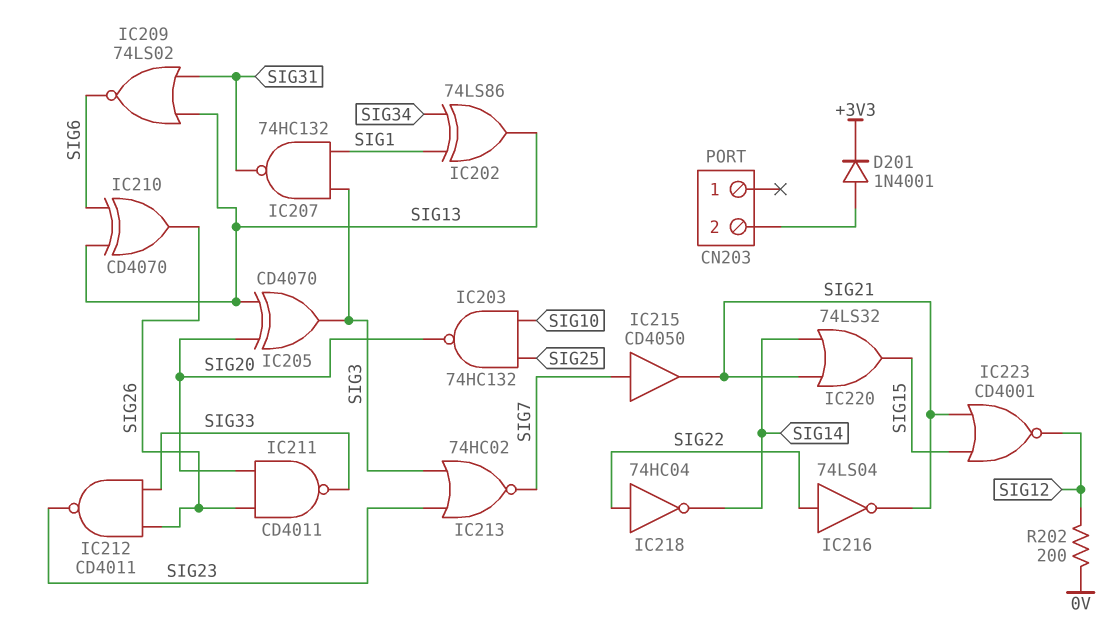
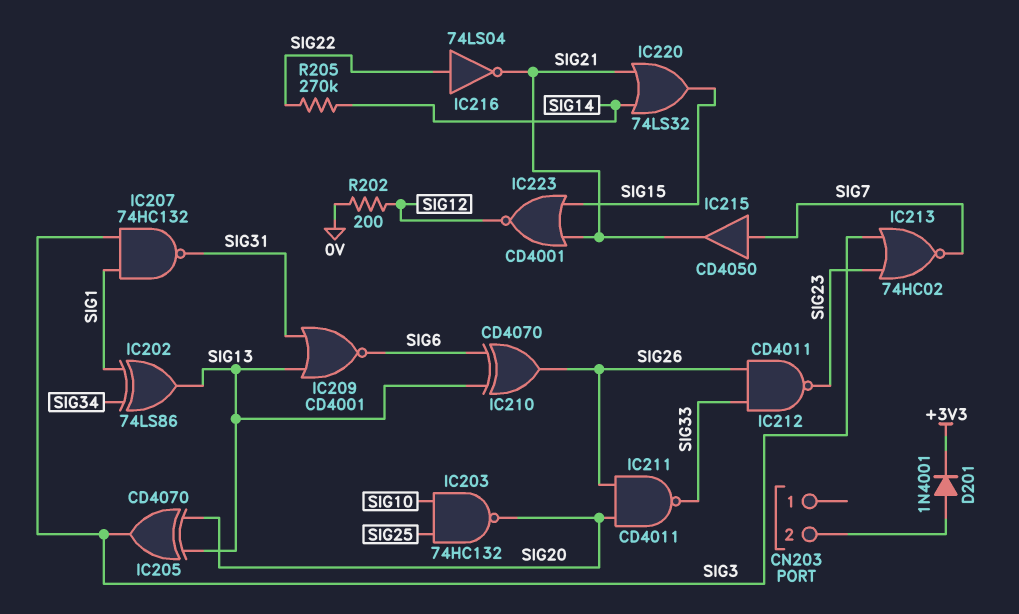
IC209: NOR 74LS02 (in SIG13, in SIG31, out SIG6) -> NOR CD4001 (in SIG13, in SIG31, out SIG6)
IC218: NOT 74HC04 (in SIG22, out SIG14) -> none
R205: none -> 270k (SIG14, SIG22)

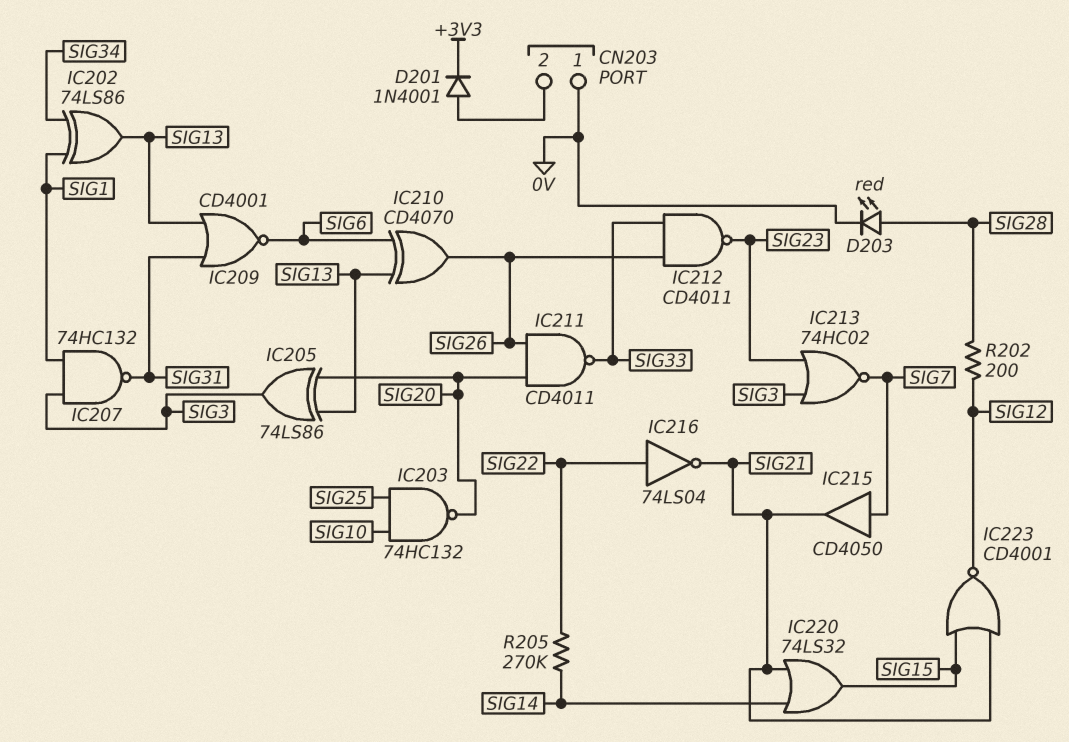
CN203 pin 1: none -> 0V
D203: none -> LED red (A SIG28, K 0V)
IC205: XOR CD4070 (in SIG13, in SIG20, out SIG3) -> XOR 74LS86 (in SIG13, in SIG20, out SIG3)
R202: 200 (0V, SIG12) -> 200 (SIG12, SIG28)

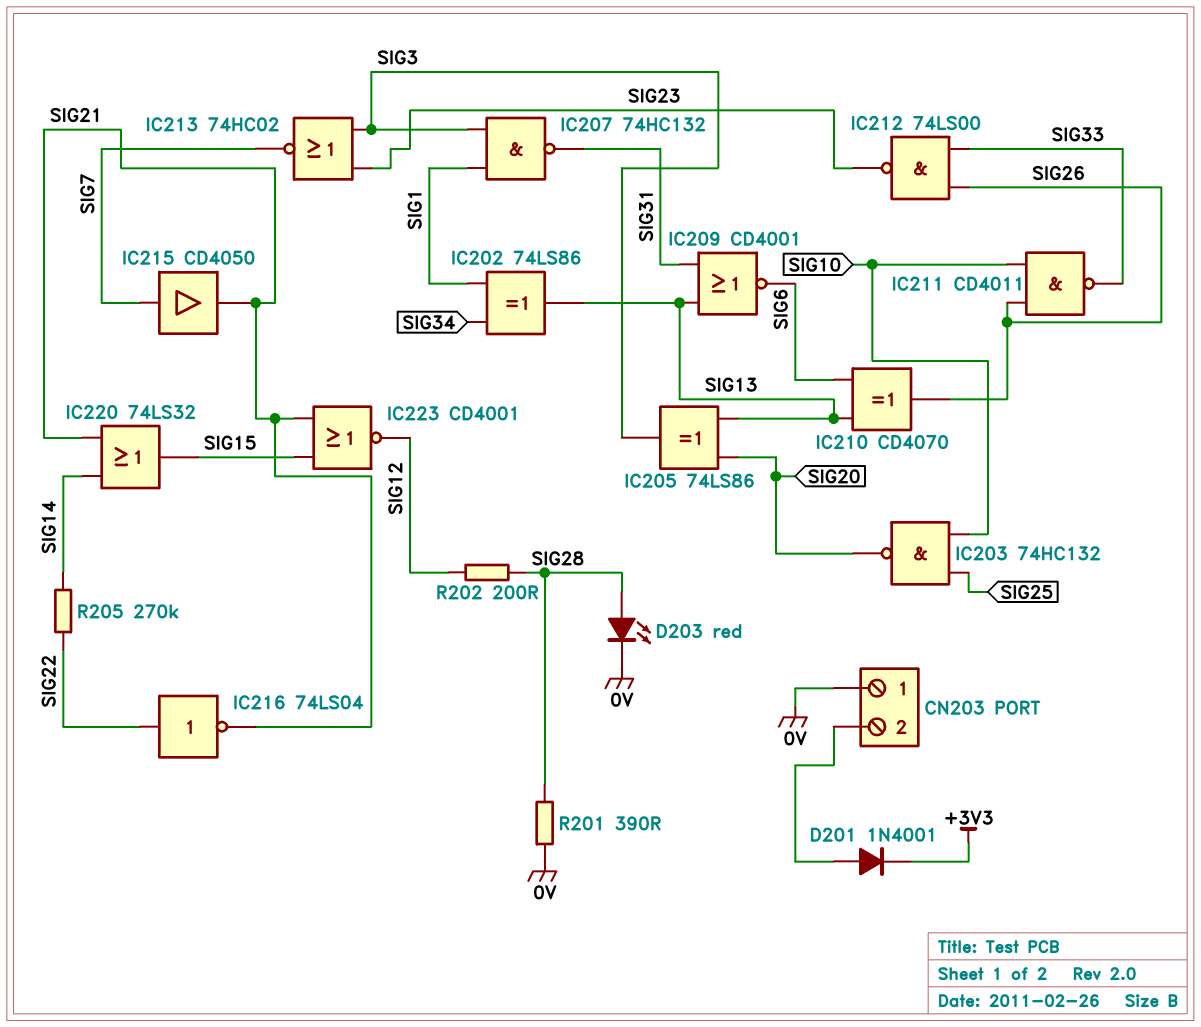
IC211: NAND CD4011 (in SIG20, in SIG26, out SIG33) -> NAND CD4011 (in SIG10, in SIG26, out SIG33)
IC212: NAND CD4011 (in SIG26, in SIG33, out SIG23) -> NAND 74LS00 (in SIG26, in SIG33, out SIG23)
R201: none -> 390 (0V, SIG28)

